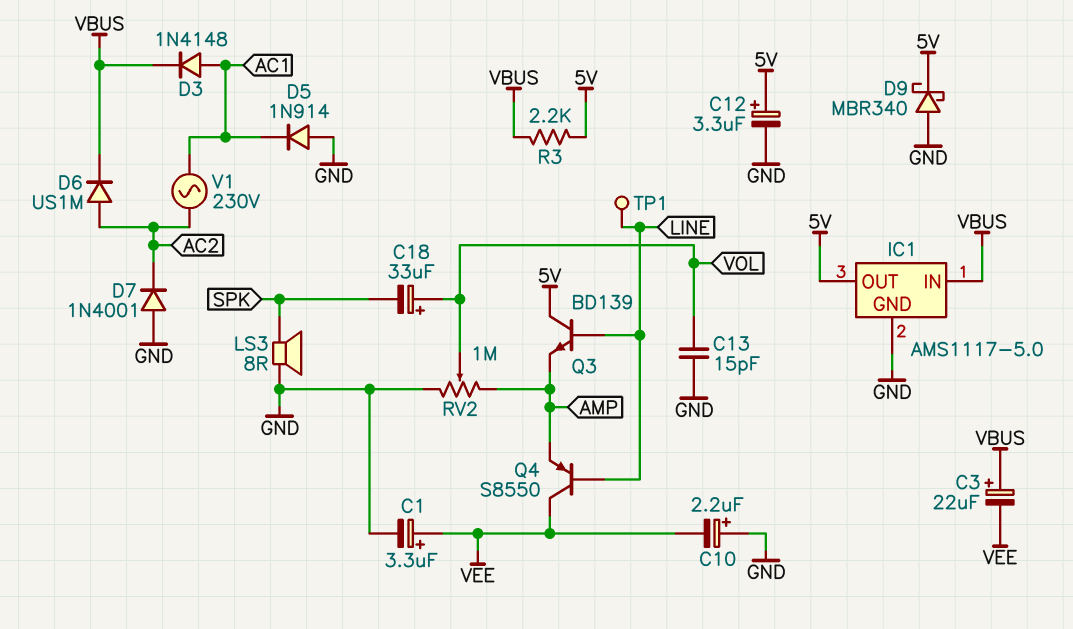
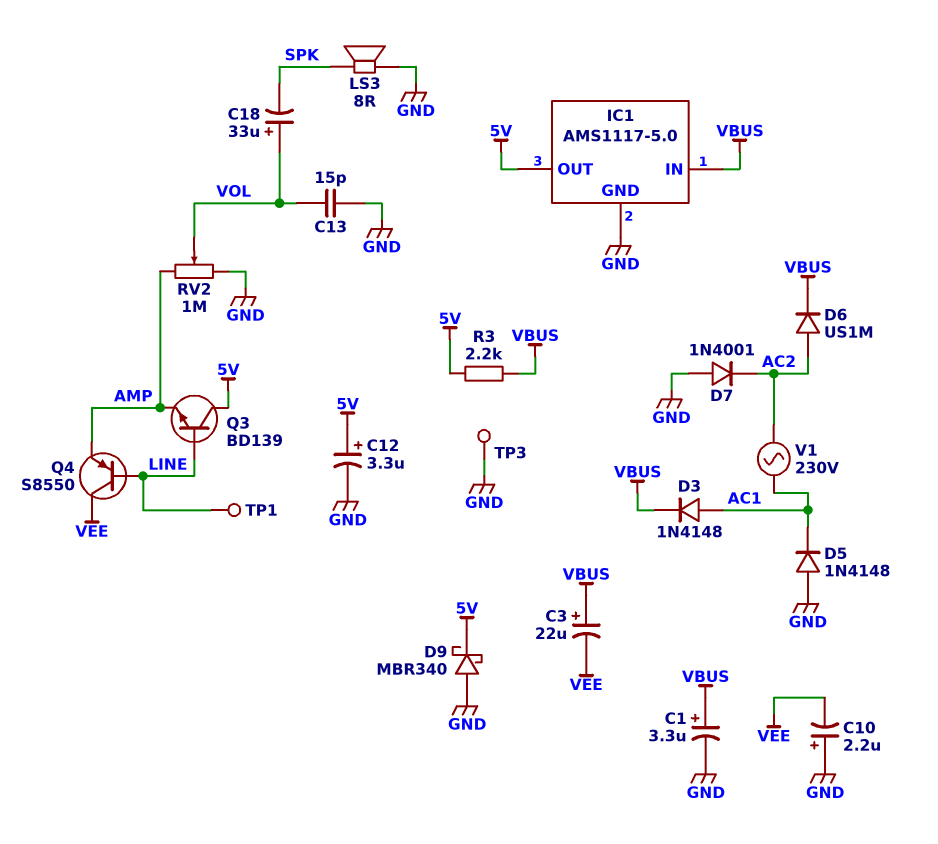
C1: 3.3uF (plus VEE, minus GND) -> 3.3uF (plus VBUS, minus GND)
D5: diode 1N914 (A GND, K AC1) -> diode 1N4148 (A GND, K AC1)
TP3: none -> test point (GND)

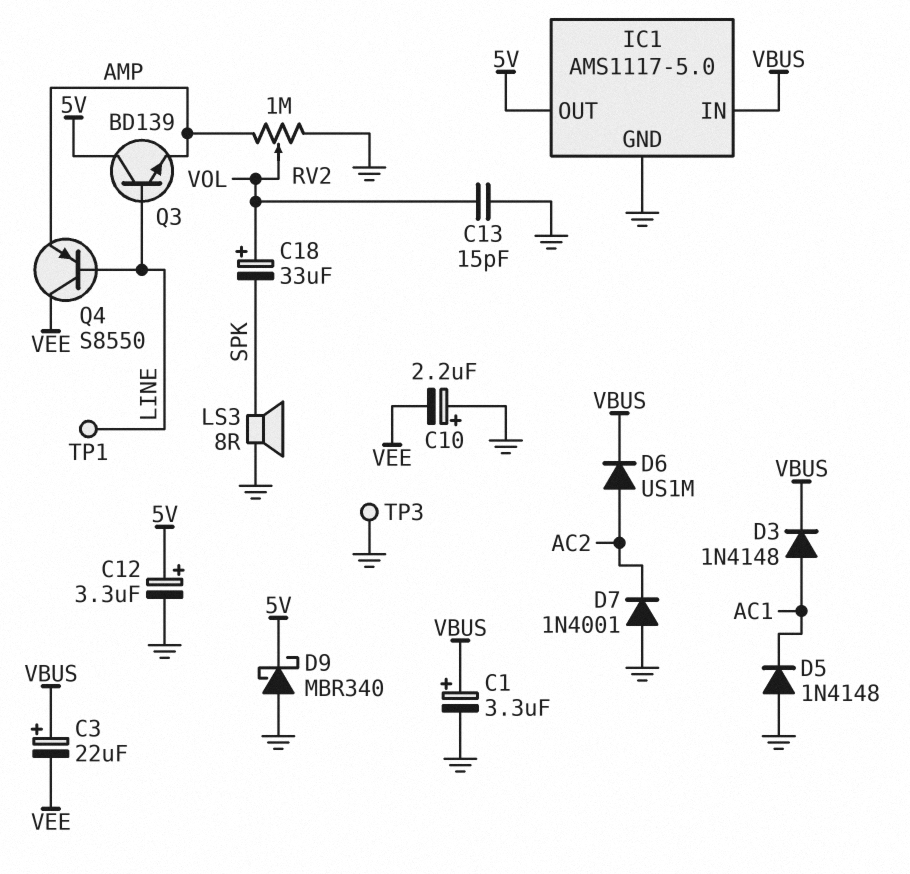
R3: 2.2k (5V, VBUS) -> none
V1: AC 230V (AC1, AC2) -> none

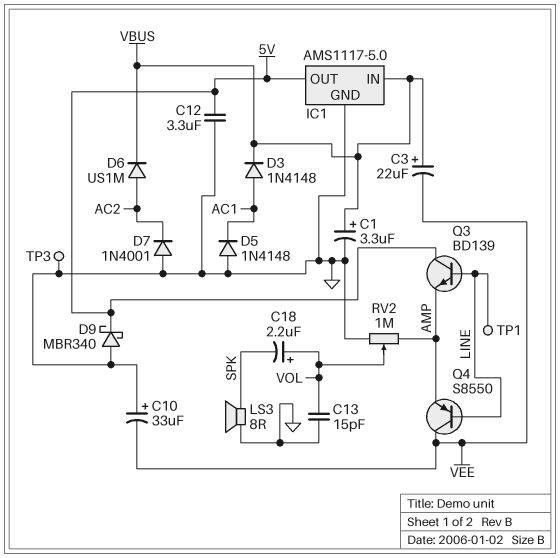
C10: 2.2uF (plus GND, minus VEE) -> 33uF (plus GND, minus VEE)
C12: 3.3uF (plus 5V, minus GND) -> 3.3uF (5V, GND)
C18: 33uF (plus VOL, minus SPK) -> 2.2uF (plus VOL, minus SPK)

